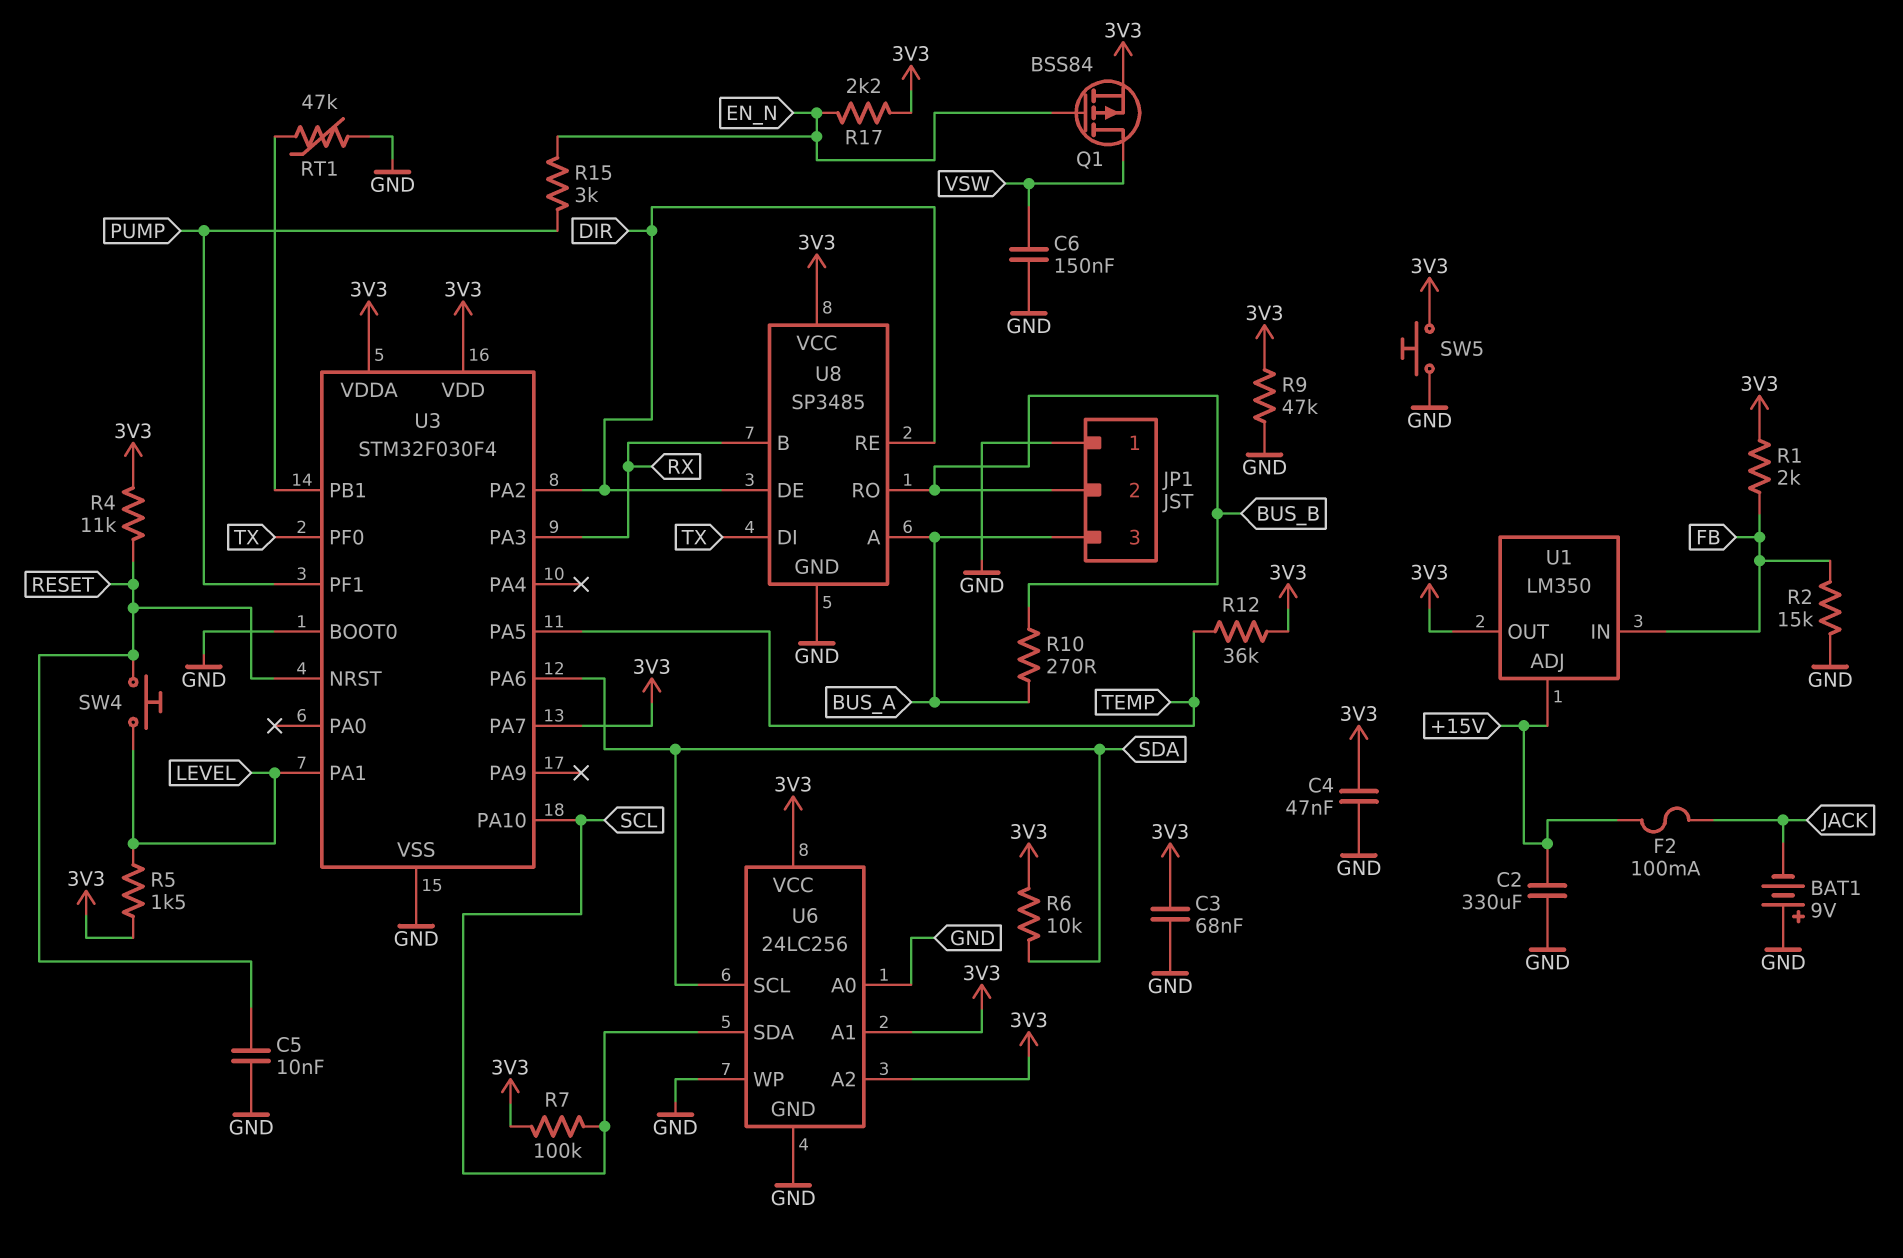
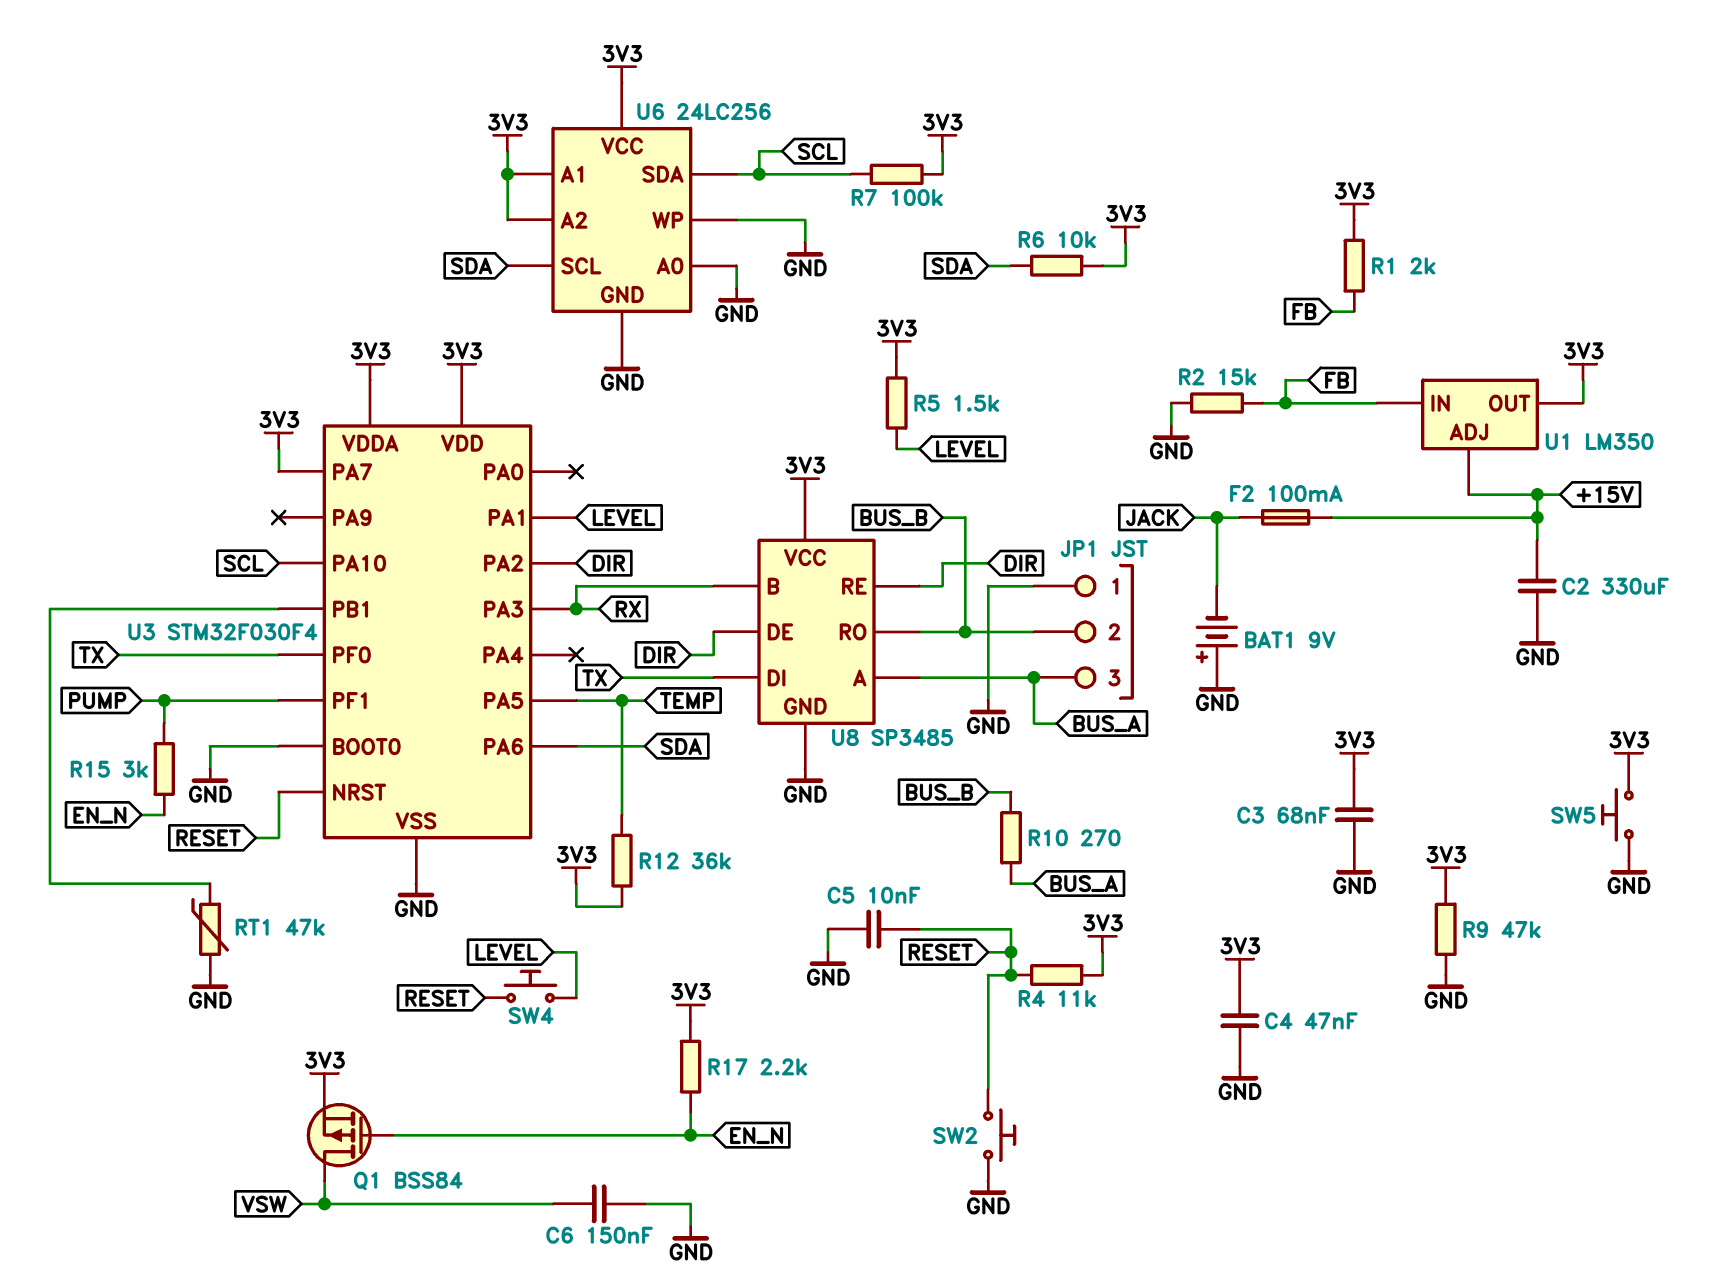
SW2: none -> button (GND, RESET)

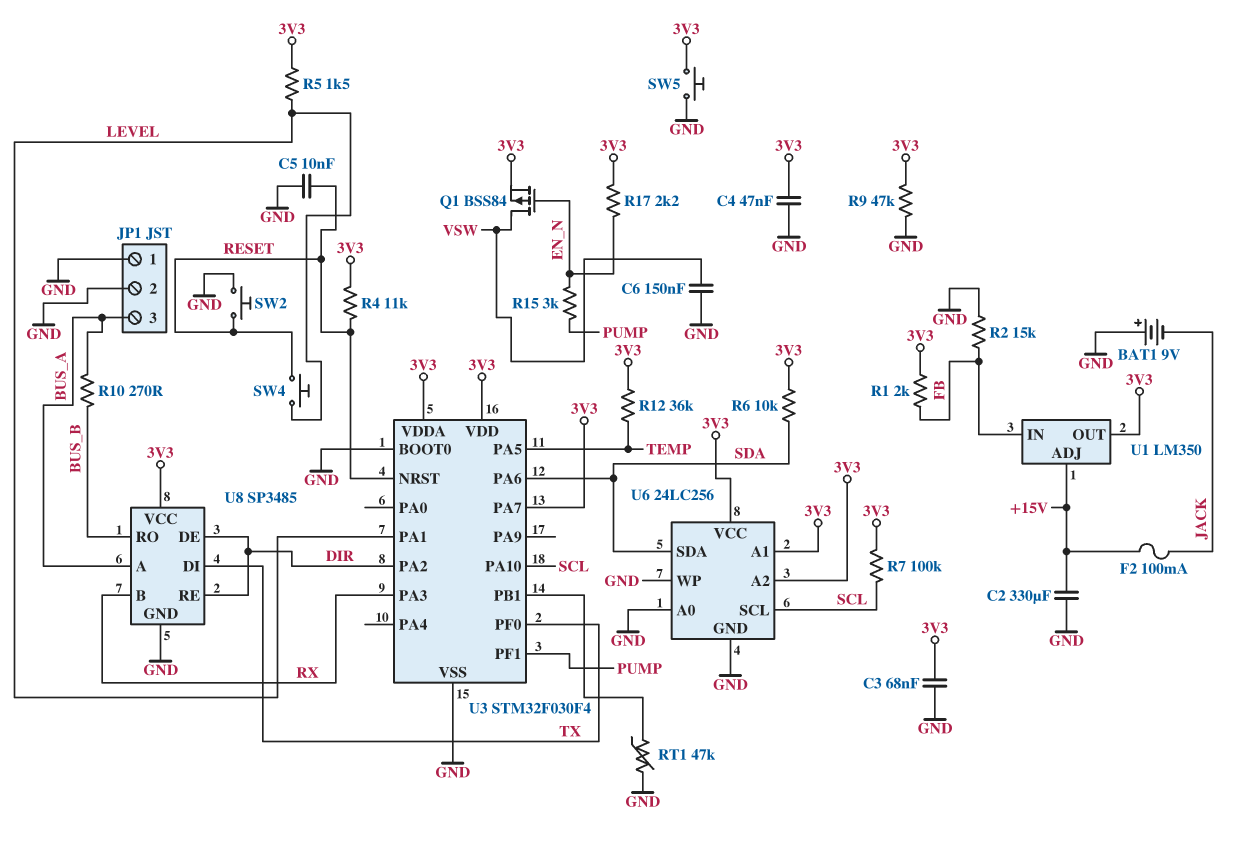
JP1 pin 2: BUS_B -> GND
U6 pin SCL: SDA -> SCL
U6 pin SDA: SCL -> SDA

